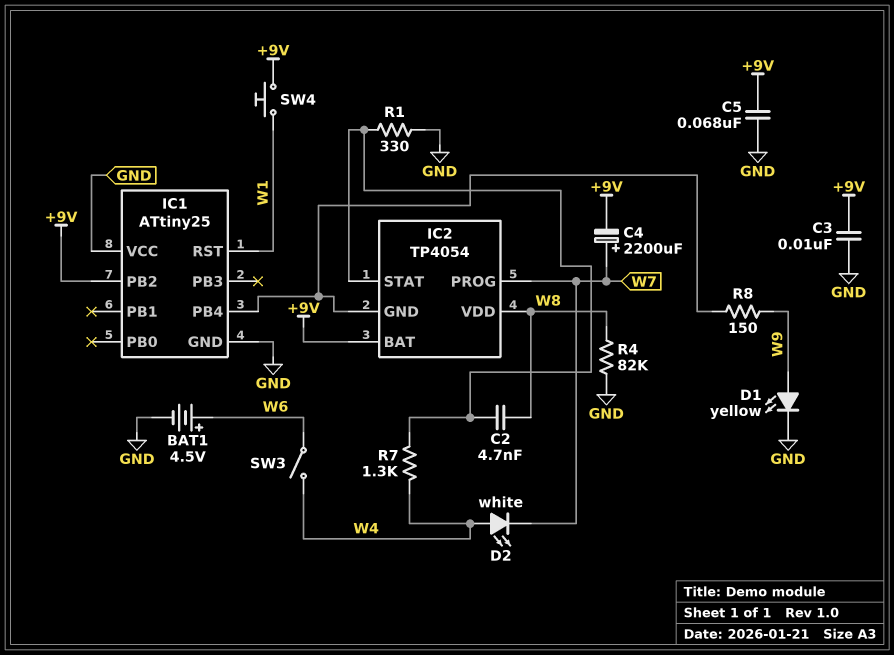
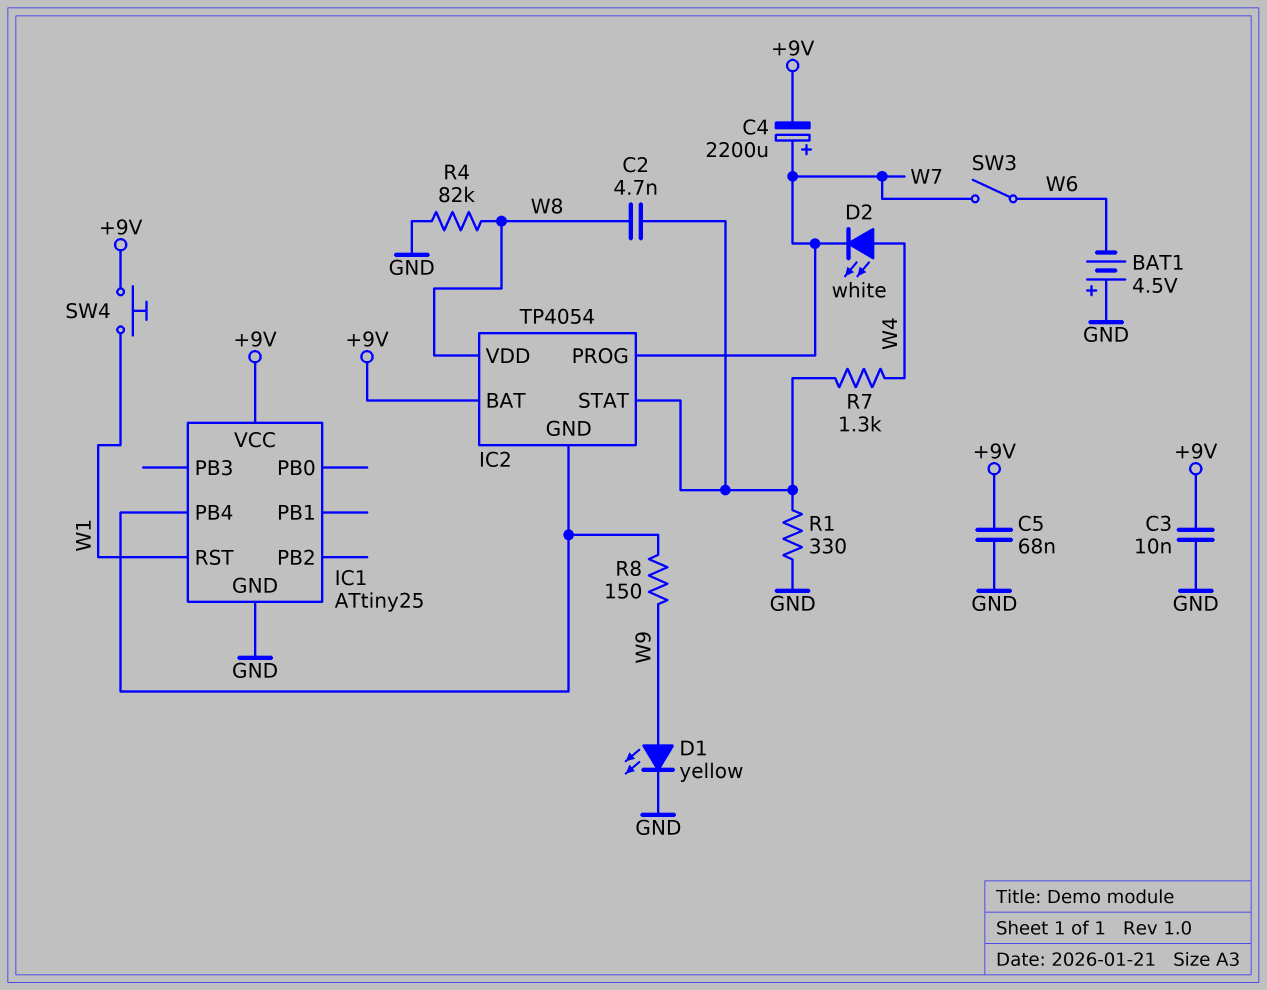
BAT1: 4.5V (plus W6, minus GND) -> 4.5V (plus GND, minus W6)
IC1 pin PB2: +9V -> none
IC1 pin VCC: GND -> +9V
SW3: switch (W4, W6) -> switch (W6, W7)

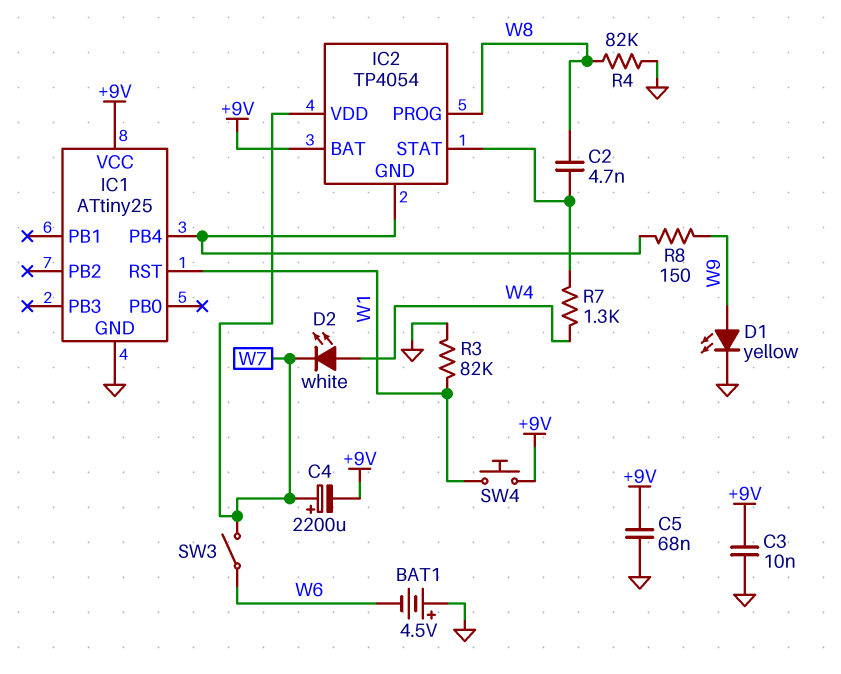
IC2 pin PROG: W7 -> W8
IC2 pin VDD: W8 -> W7
R1: 330 (GND, IC2/STAT) -> none
R3: none -> 82k (GND, W1)

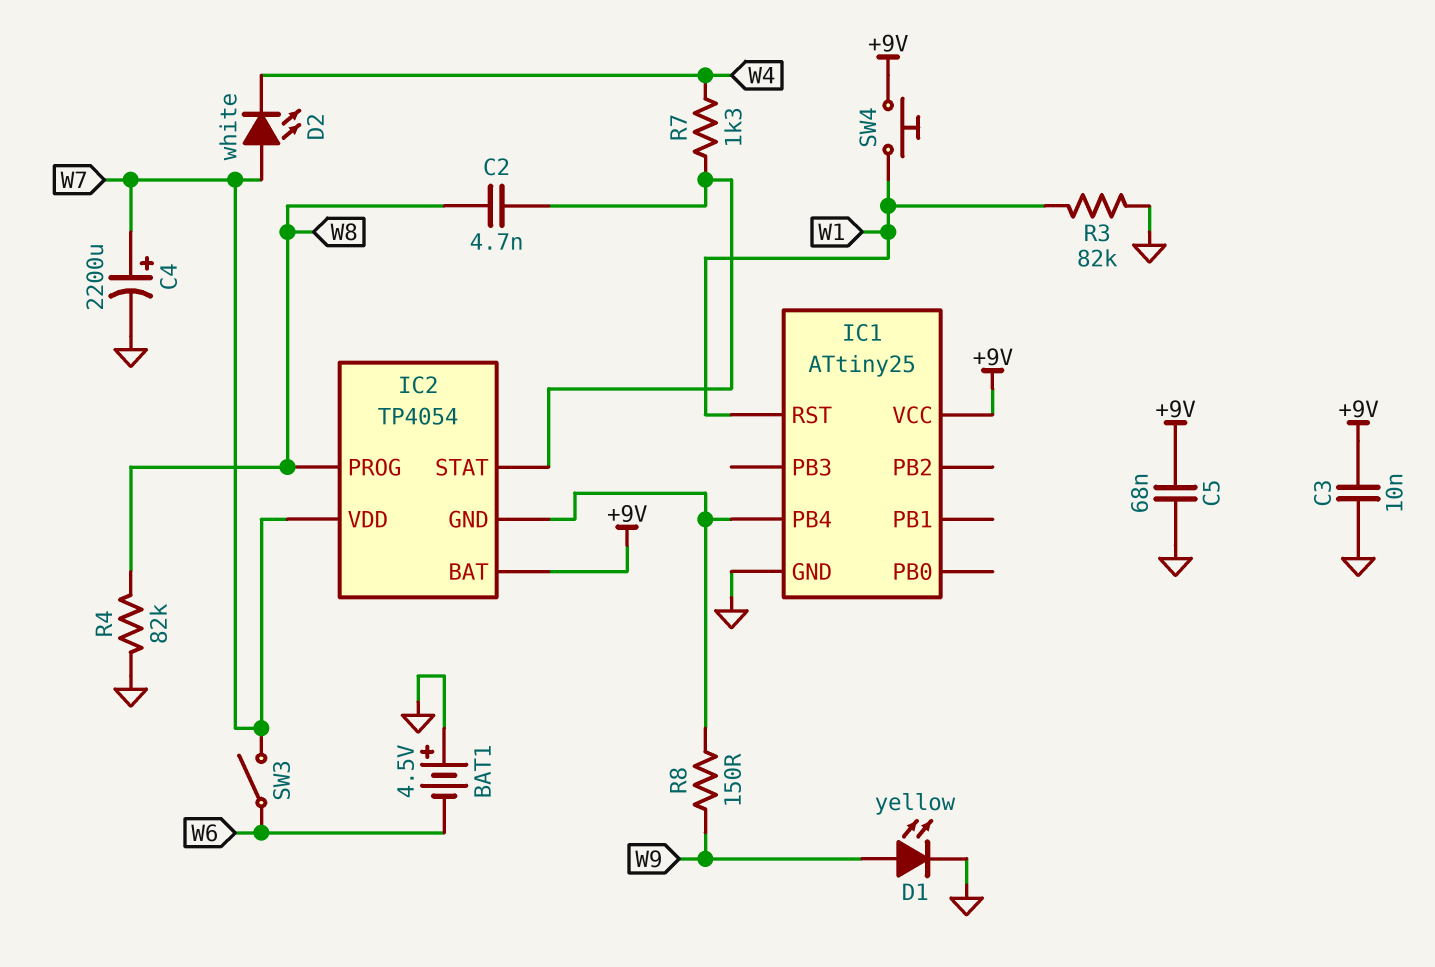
C4: 2200uF (plus W7, minus +9V) -> 2200uF (plus W7, minus GND)
D2: LED white (A W4, K W7) -> LED white (A W7, K W4)

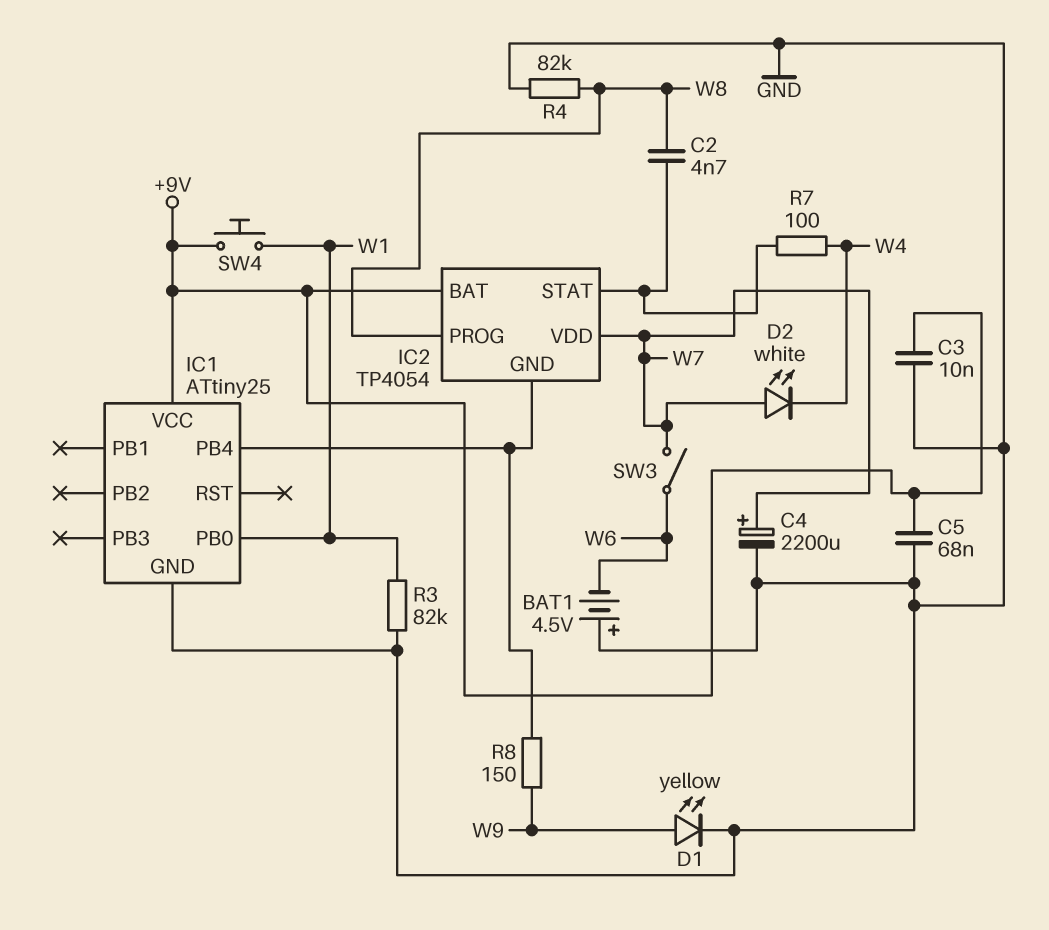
IC1 pin PB0: none -> W1
IC1 pin RST: W1 -> none
R7: 1.3k (IC2/STAT, W4) -> 100 (IC2/STAT, W4)

